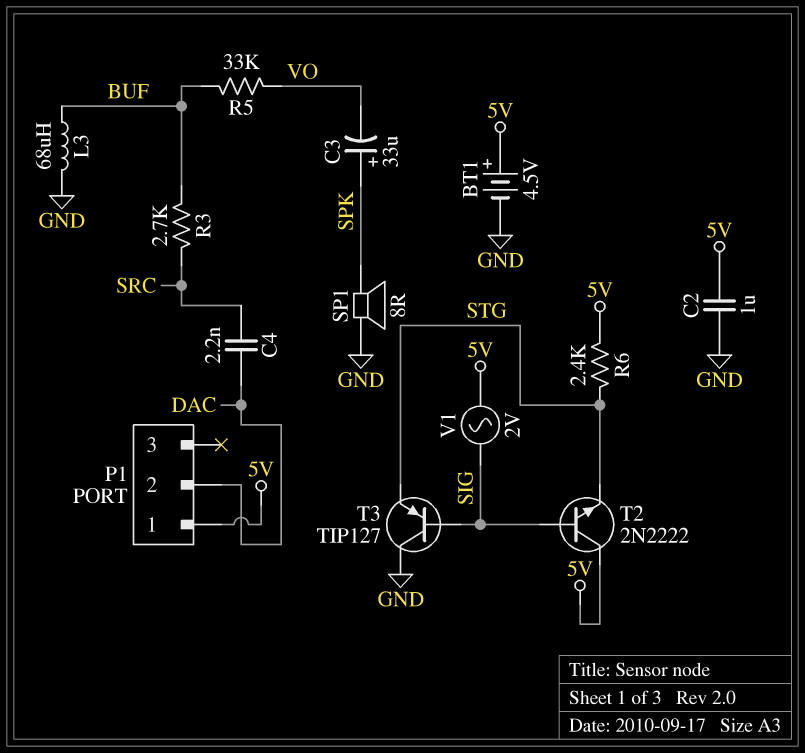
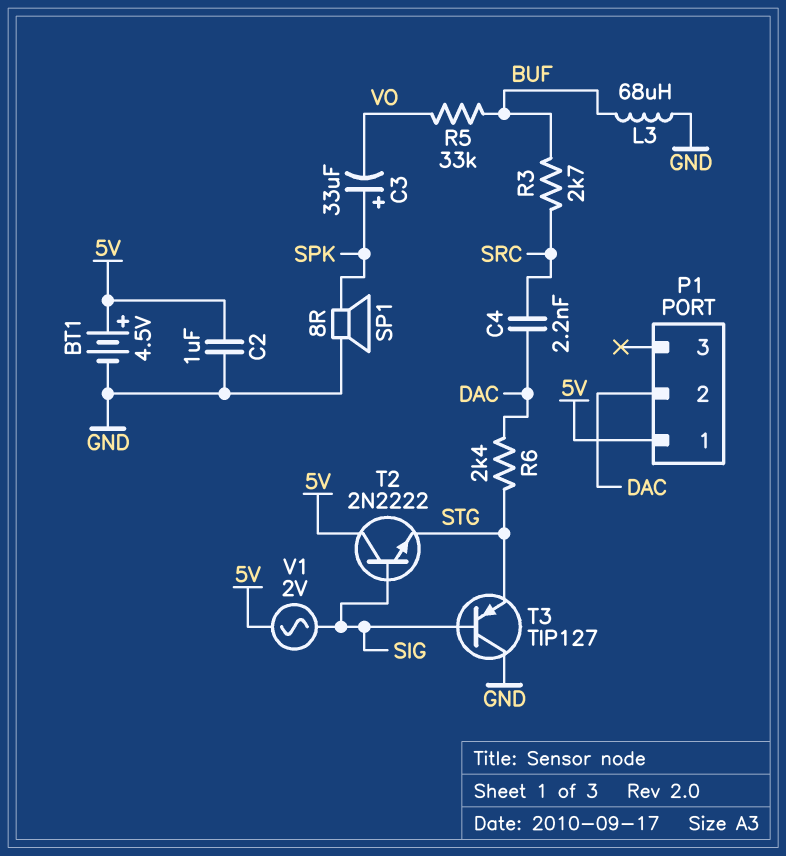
R6: 2.4k (5V, STG) -> 2.4k (DAC, STG)

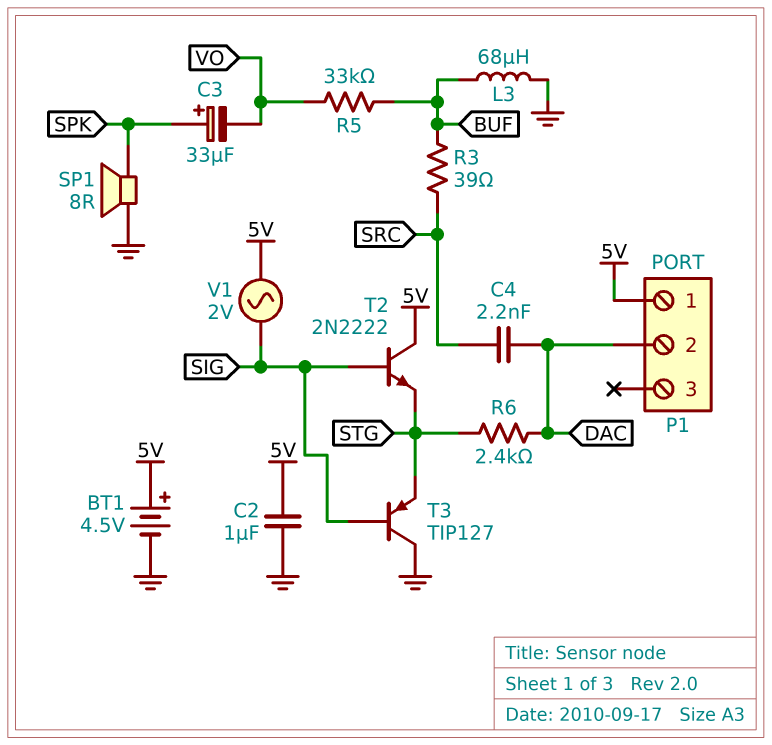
R3: 2.7k (BUF, SRC) -> 39 (BUF, SRC)

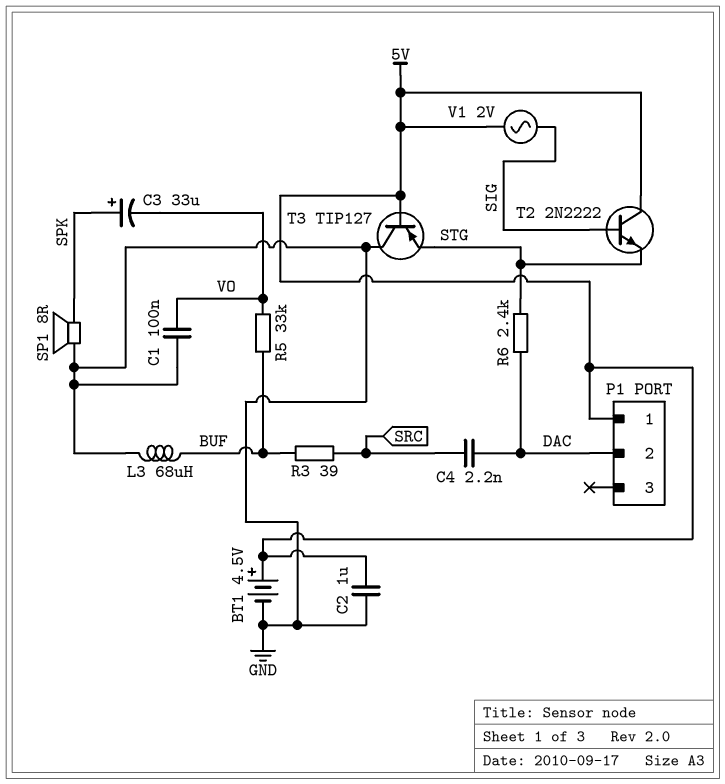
C1: none -> 100nF (GND, VO)
T3: PNP TIP127 (B SIG, C GND, E STG) -> PNP TIP127 (B 5V, C GND, E STG)

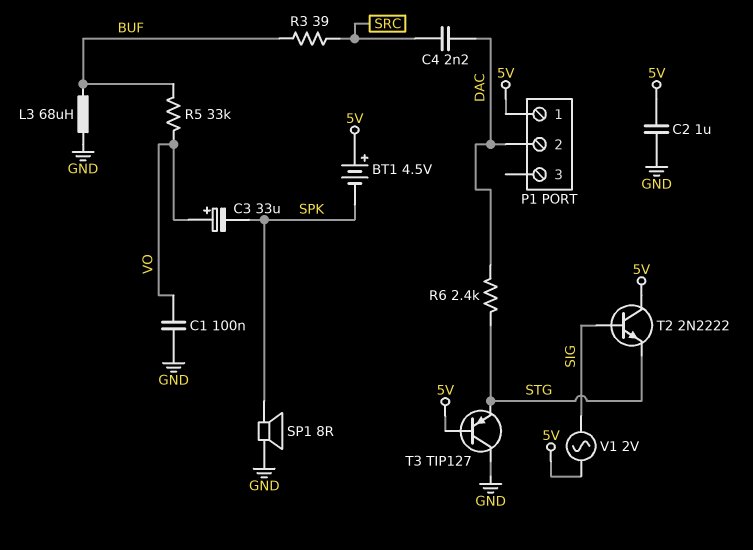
BT1: 4.5V (plus 5V, minus GND) -> 4.5V (plus 5V, minus SPK)
C3: 33uF (plus SPK, minus VO) -> 33uF (plus VO, minus SPK)

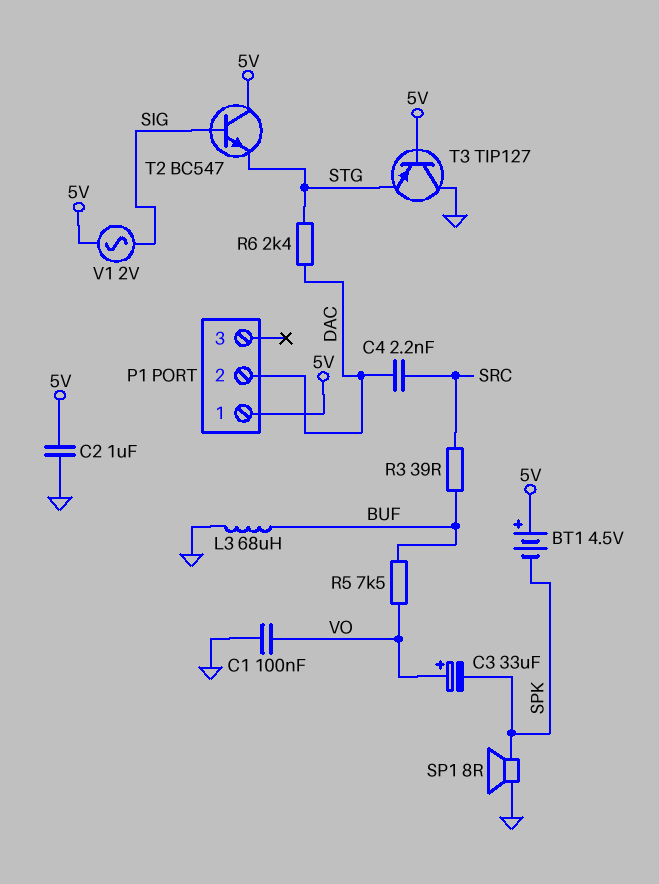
R5: 33k (BUF, VO) -> 7.5k (BUF, VO)
T2: NPN 2N2222 (B SIG, C 5V, E STG) -> NPN BC547 (B SIG, C 5V, E STG)

